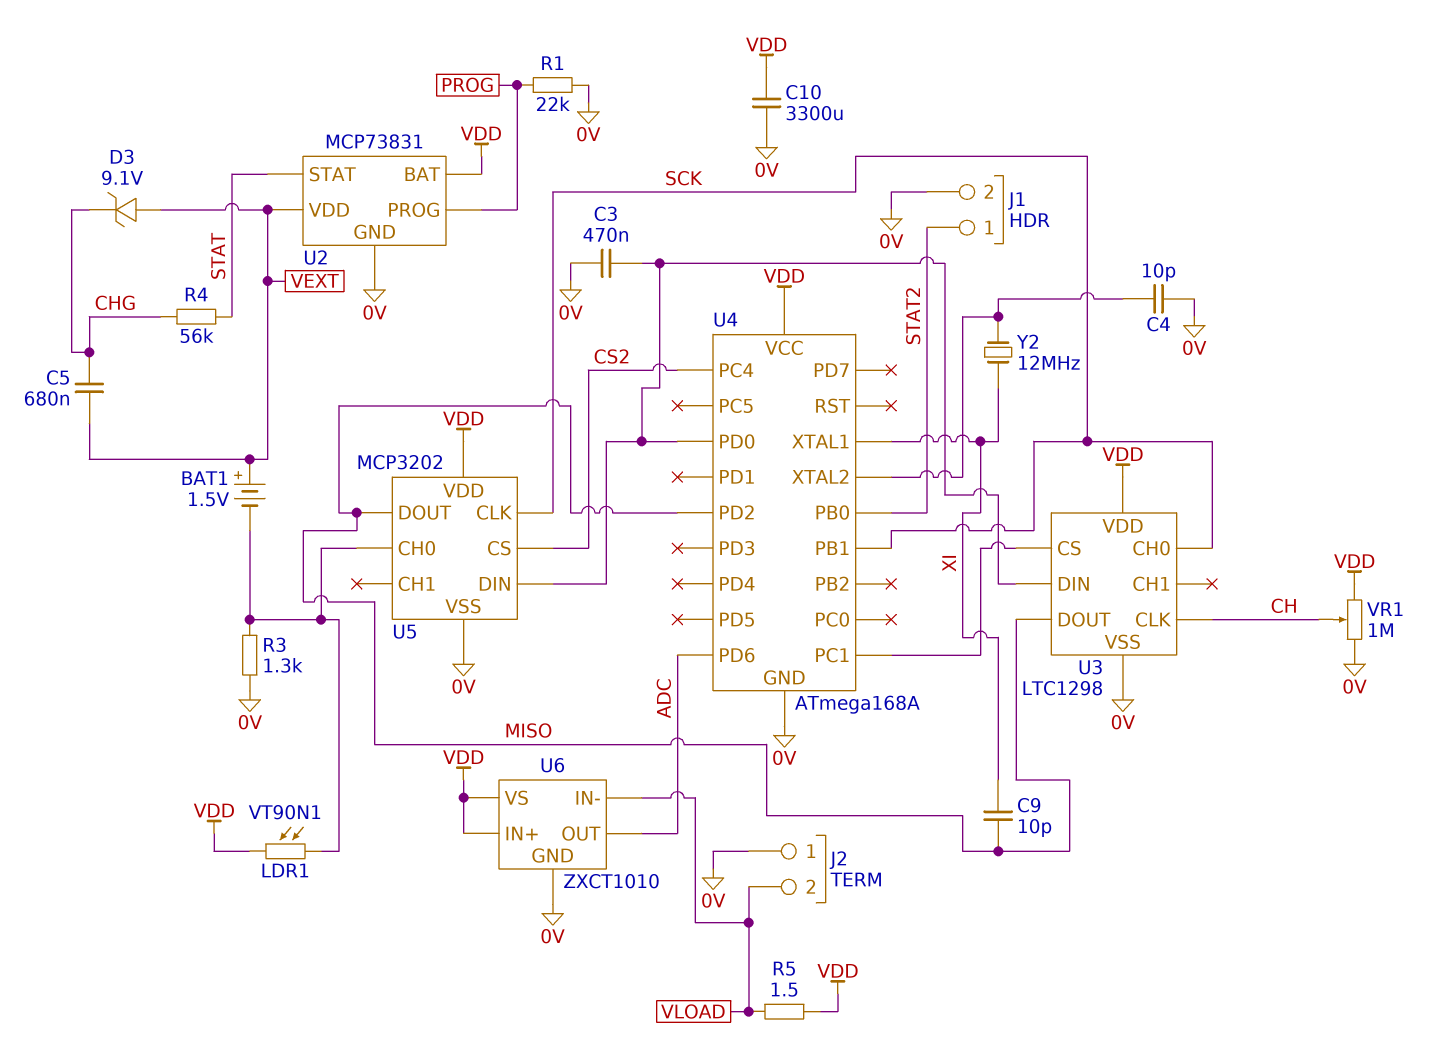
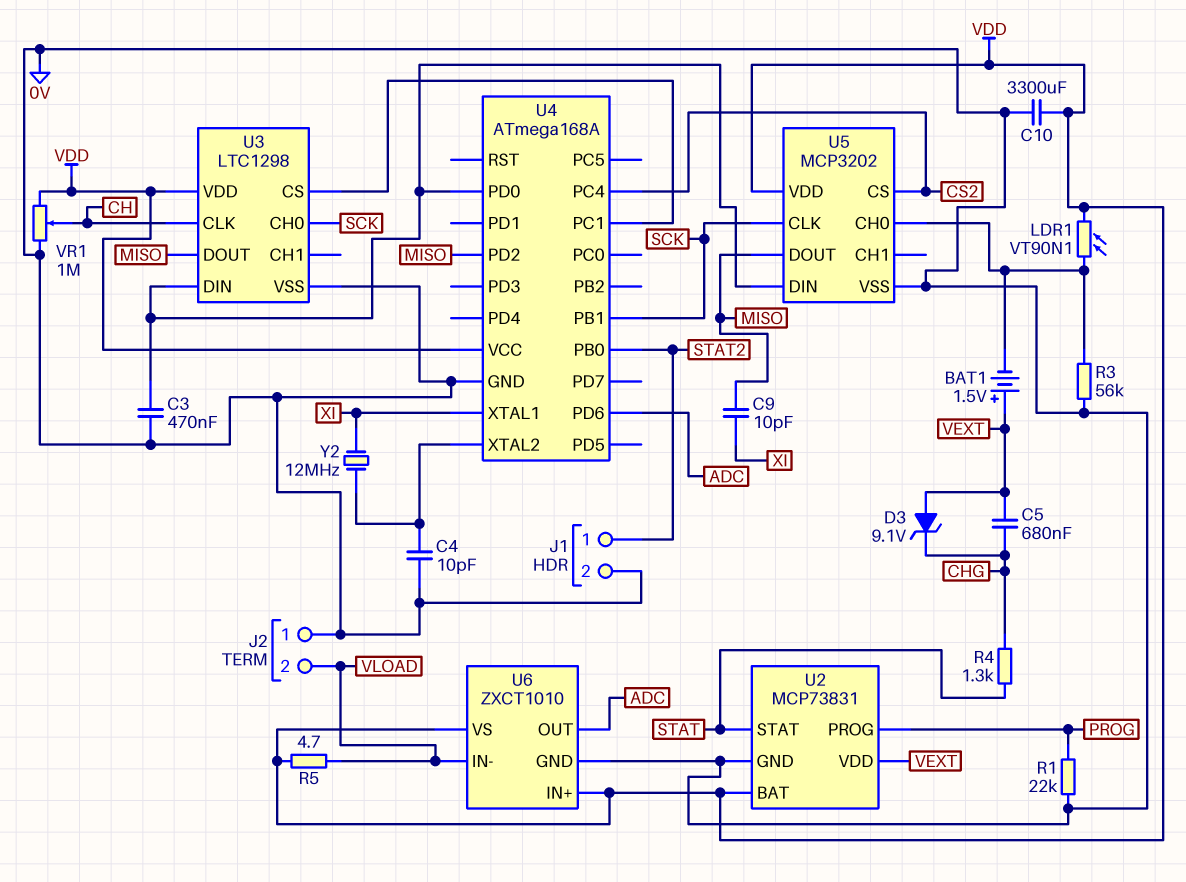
R3: 1.3k (0V, U5/CH0) -> 56k (0V, U5/CH0)
R4: 56k (CHG, STAT) -> 1.3k (CHG, STAT)
R5: 1.5 (VDD, VLOAD) -> 4.7 (VDD, VLOAD)

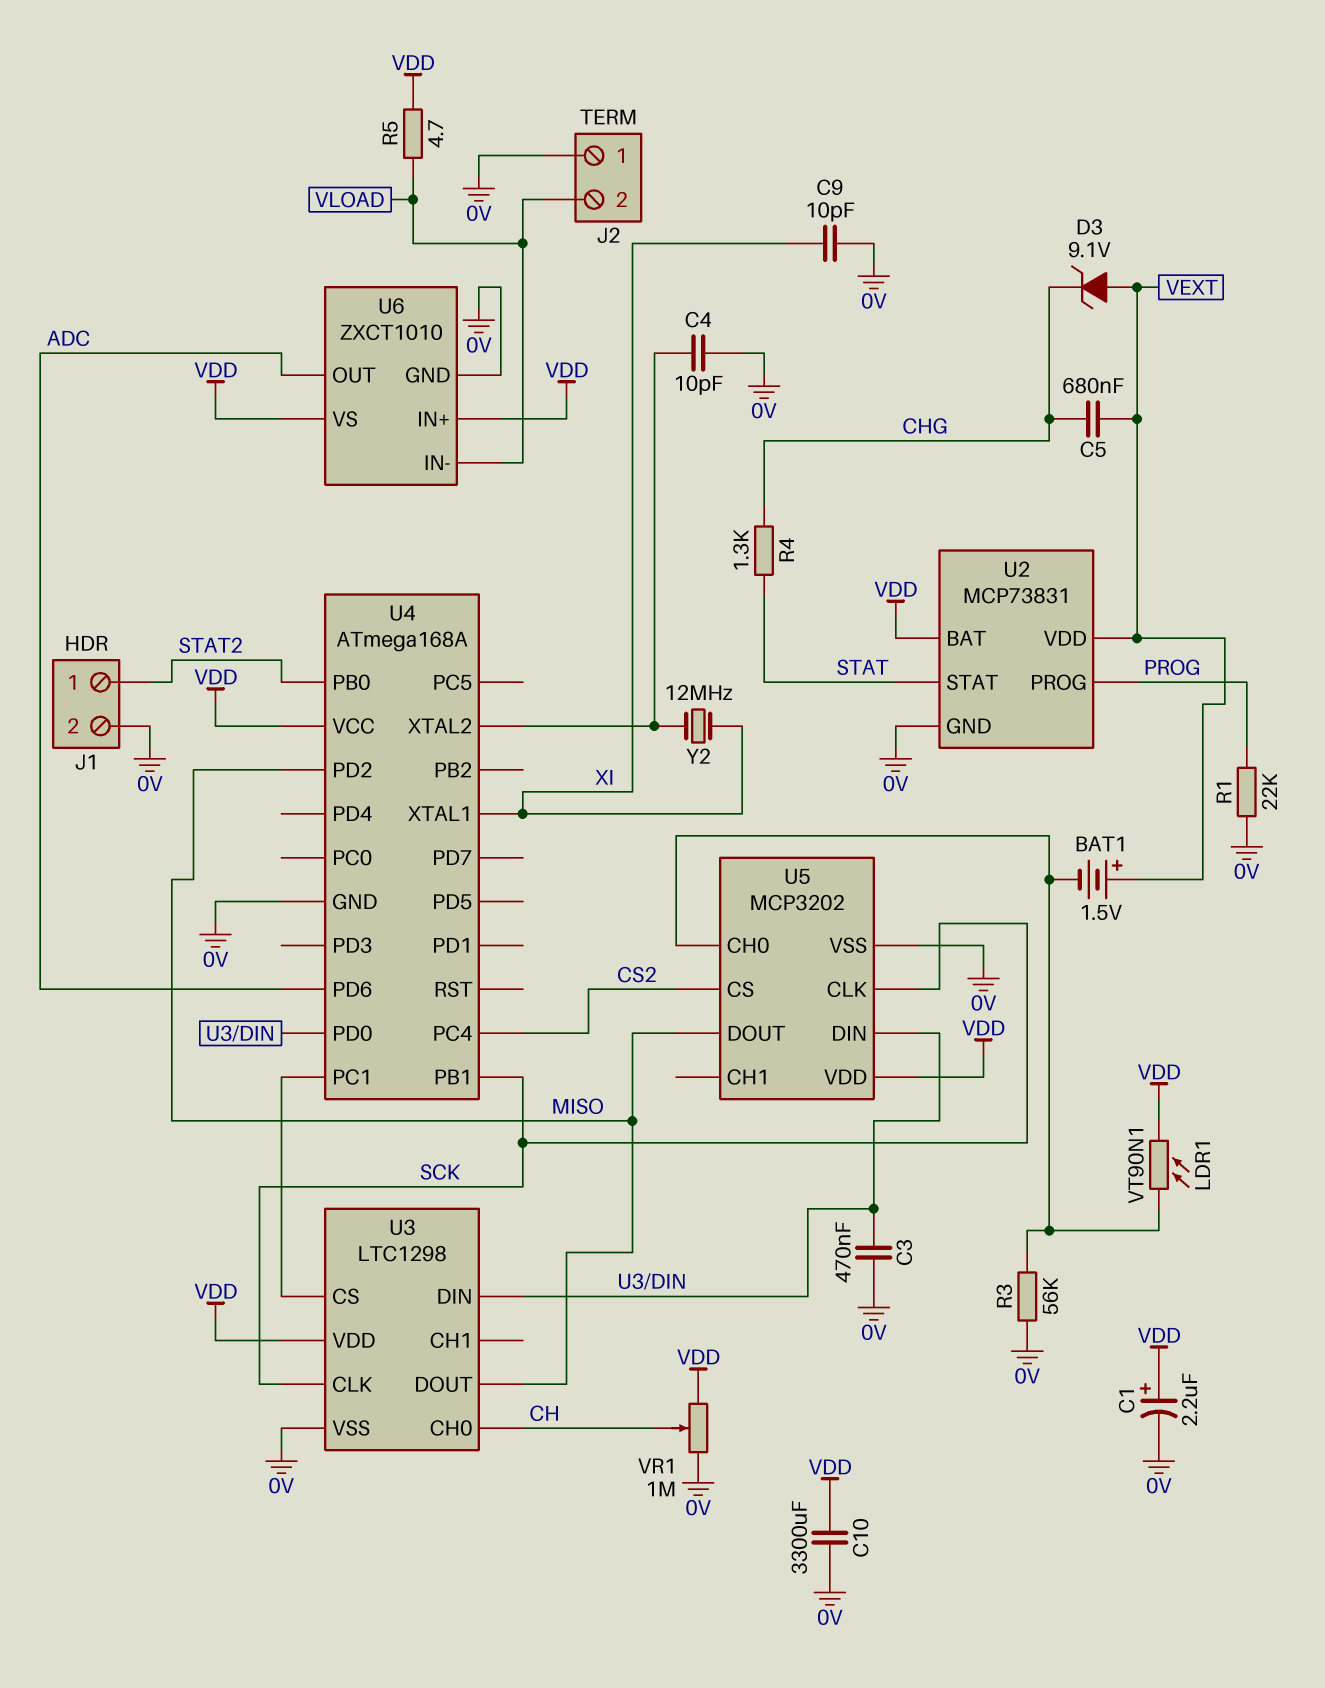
C1: none -> 2.2uF (plus VDD, minus 0V)
C9: 10pF (MISO, XI) -> 10pF (0V, XI)
U3 pin CH0: SCK -> CH
U3 pin CLK: CH -> SCK

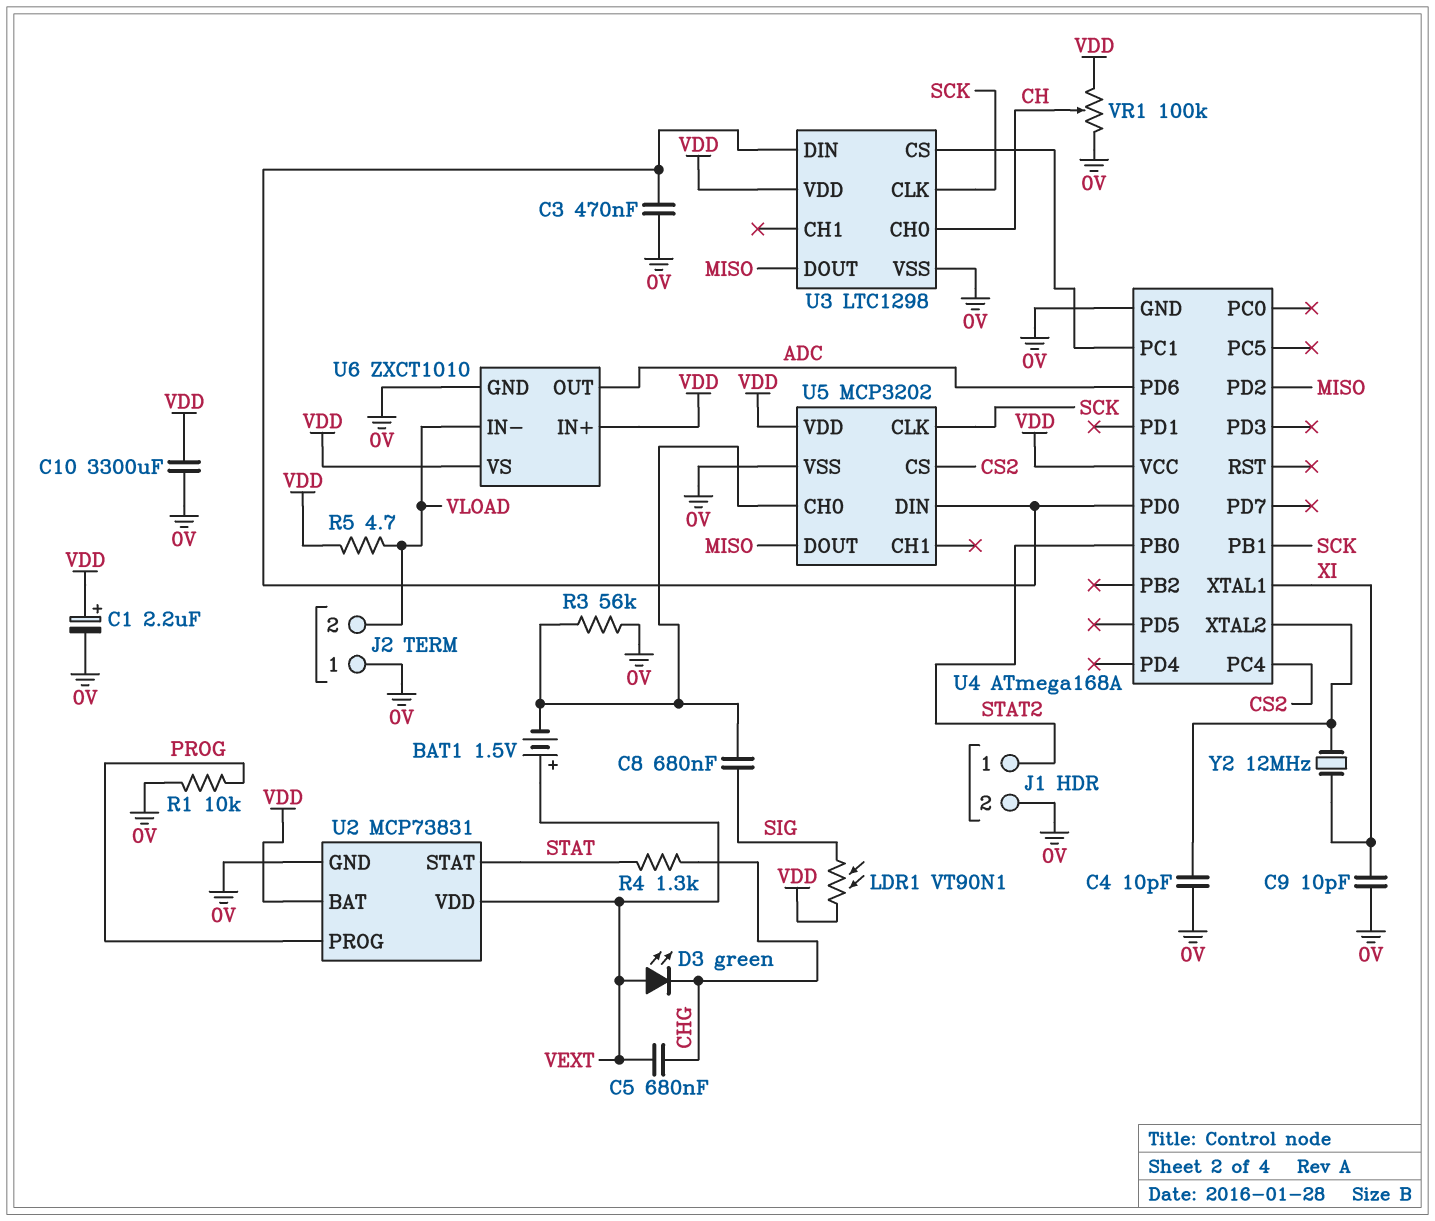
C8: none -> 680nF (SIG, U5/CH0)
D3: zener 9.1V (A VEXT, K CHG) -> LED green (A VEXT, K CHG)
LDR1: VT90N1 (U5/CH0, VDD) -> VT90N1 (SIG, VDD)
R1: 22k (0V, PROG) -> 10k (0V, PROG)
VR1: 1M (0V, VDD, wiper CH) -> 100k (0V, VDD, wiper CH)

